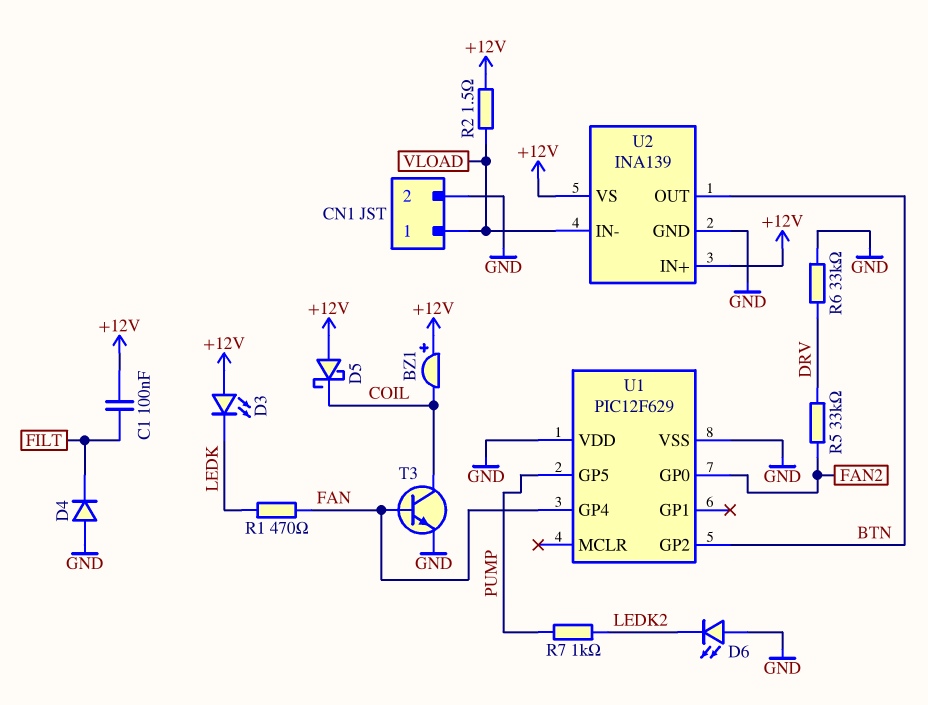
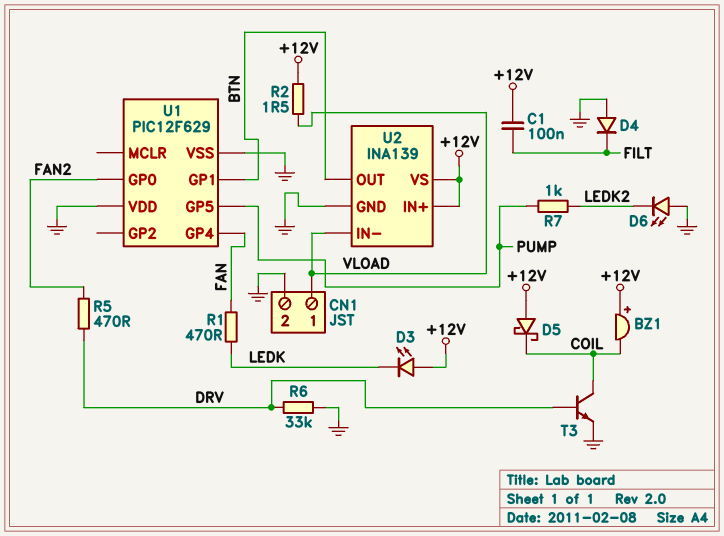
R5: 33k (DRV, FAN2) -> 470 (DRV, FAN2)
T3: NPN (B FAN, C COIL, E GND) -> NPN (B DRV, C COIL, E GND)
U1 pin GP1: none -> BTN
U1 pin GP2: BTN -> none

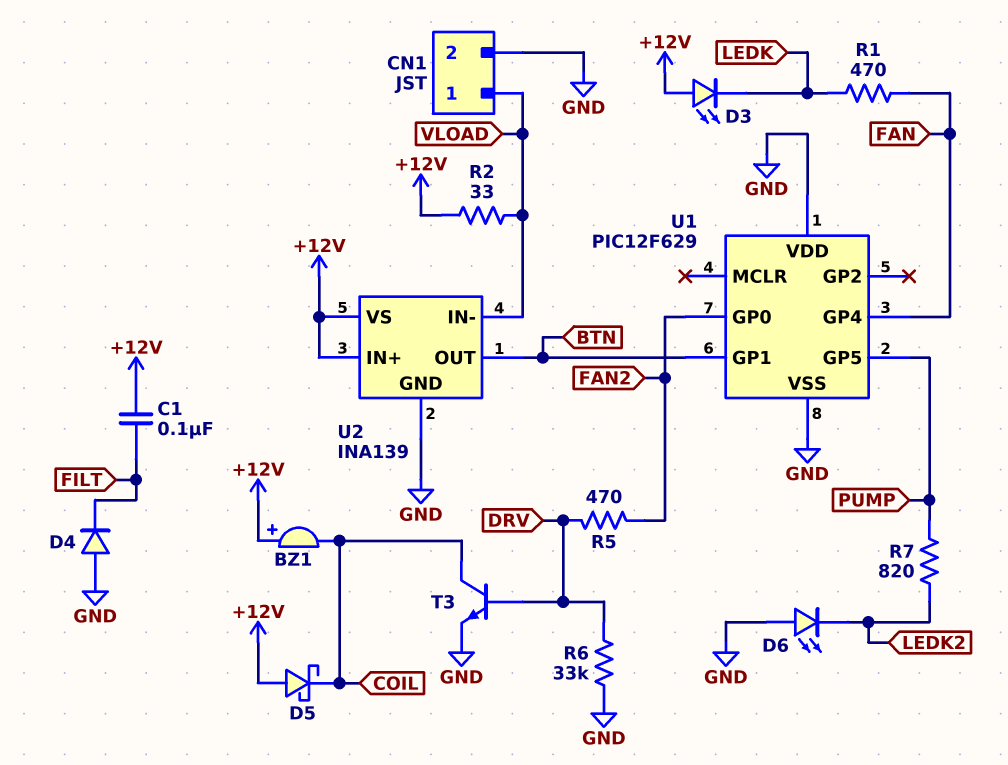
R2: 1.5 (+12V, VLOAD) -> 33 (+12V, VLOAD)
R7: 1k (LEDK2, PUMP) -> 820 (LEDK2, PUMP)

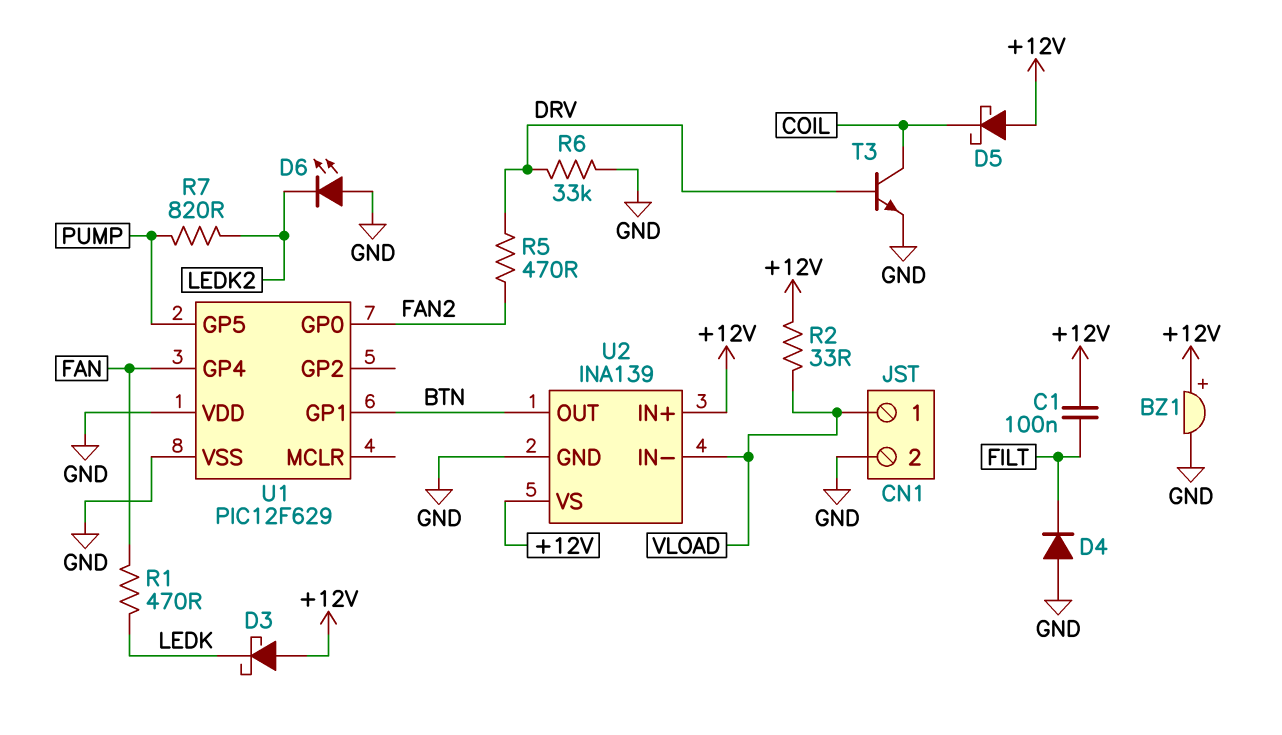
BZ1: buzzer (plus +12V, minus COIL) -> buzzer (plus +12V, minus GND)
D3: LED (A +12V, K LEDK) -> schottky (A +12V, K LEDK)

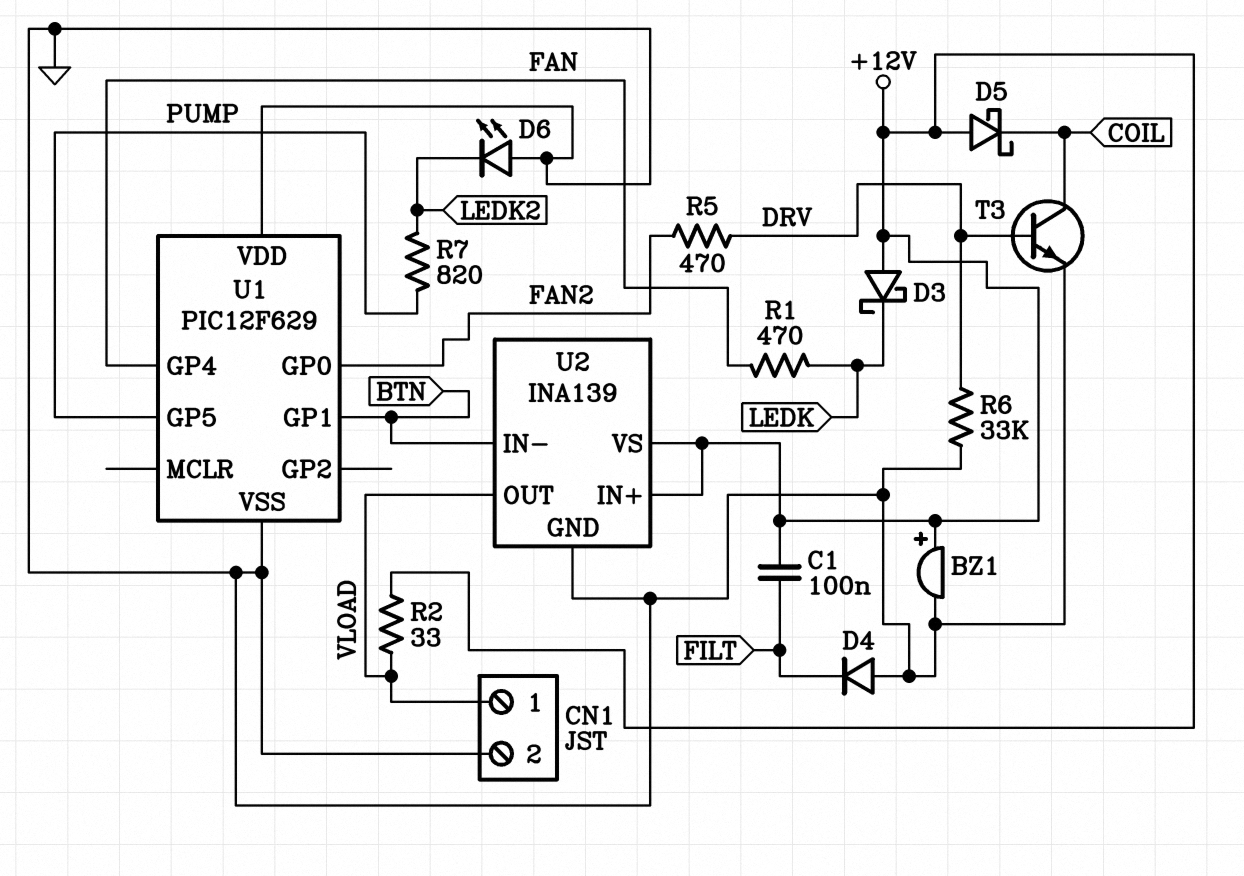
U2 pin IN-: VLOAD -> BTN
U2 pin OUT: BTN -> VLOAD

